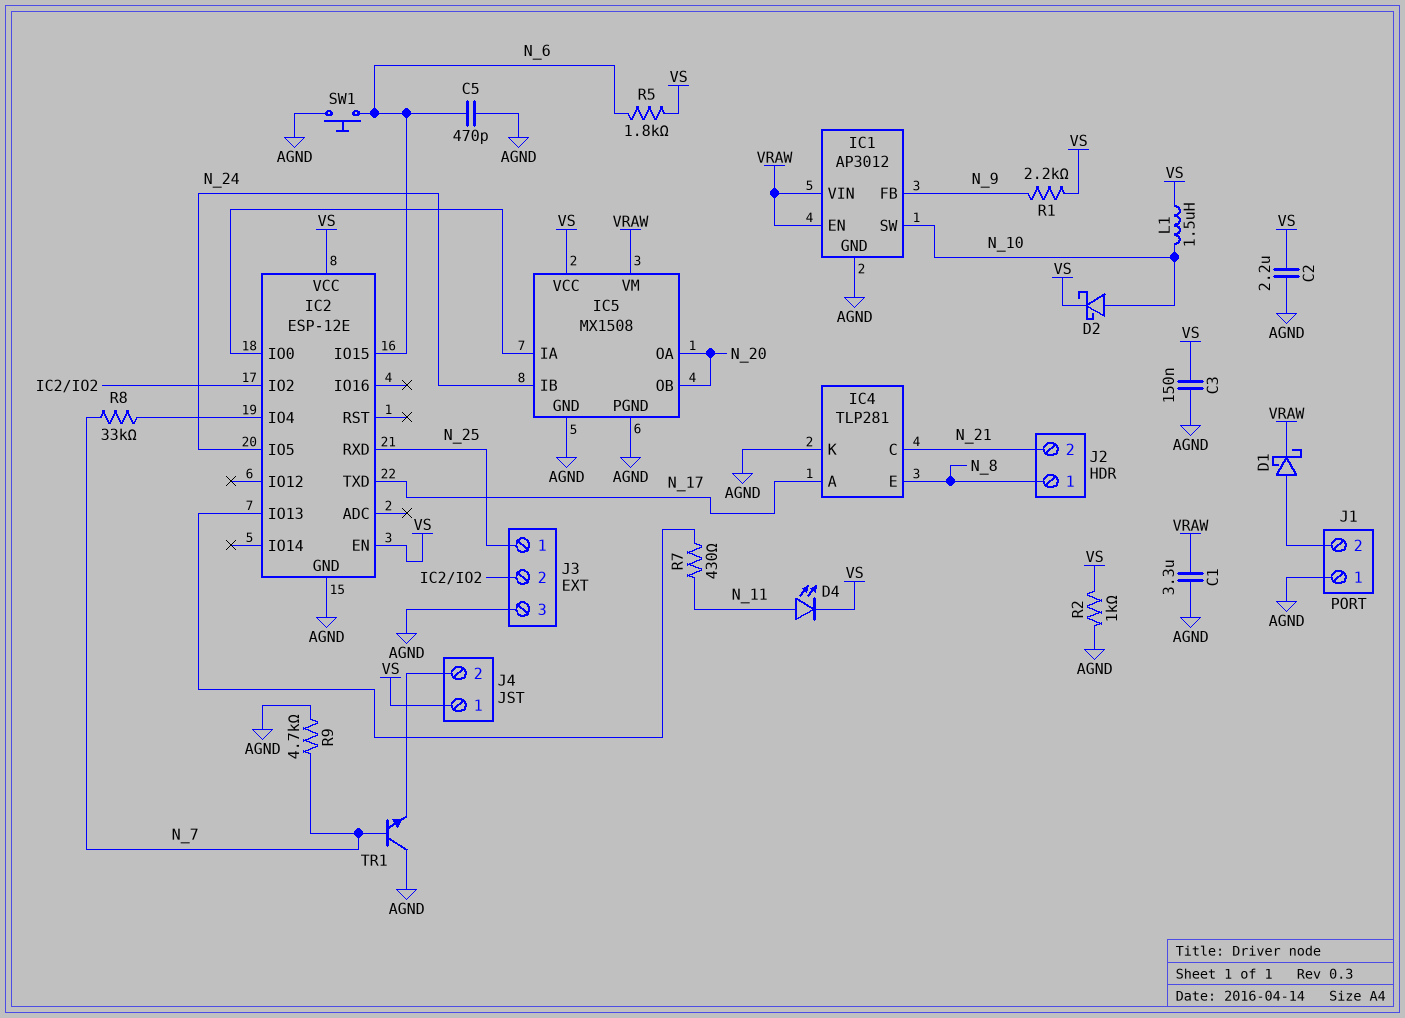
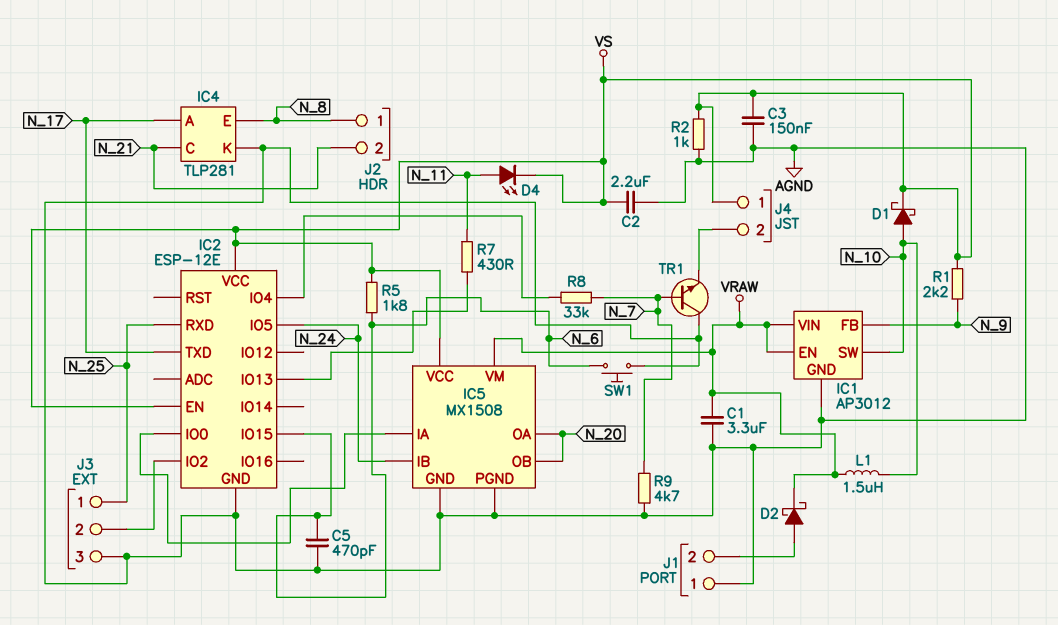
D1: schottky (A J1/2, K VRAW) -> schottky (A N_10, K VS)
D2: schottky (A N_10, K VS) -> schottky (A J1/2, K VRAW)
L1: 1.5uH (N_10, VS) -> 1.5uH (N_10, VRAW)

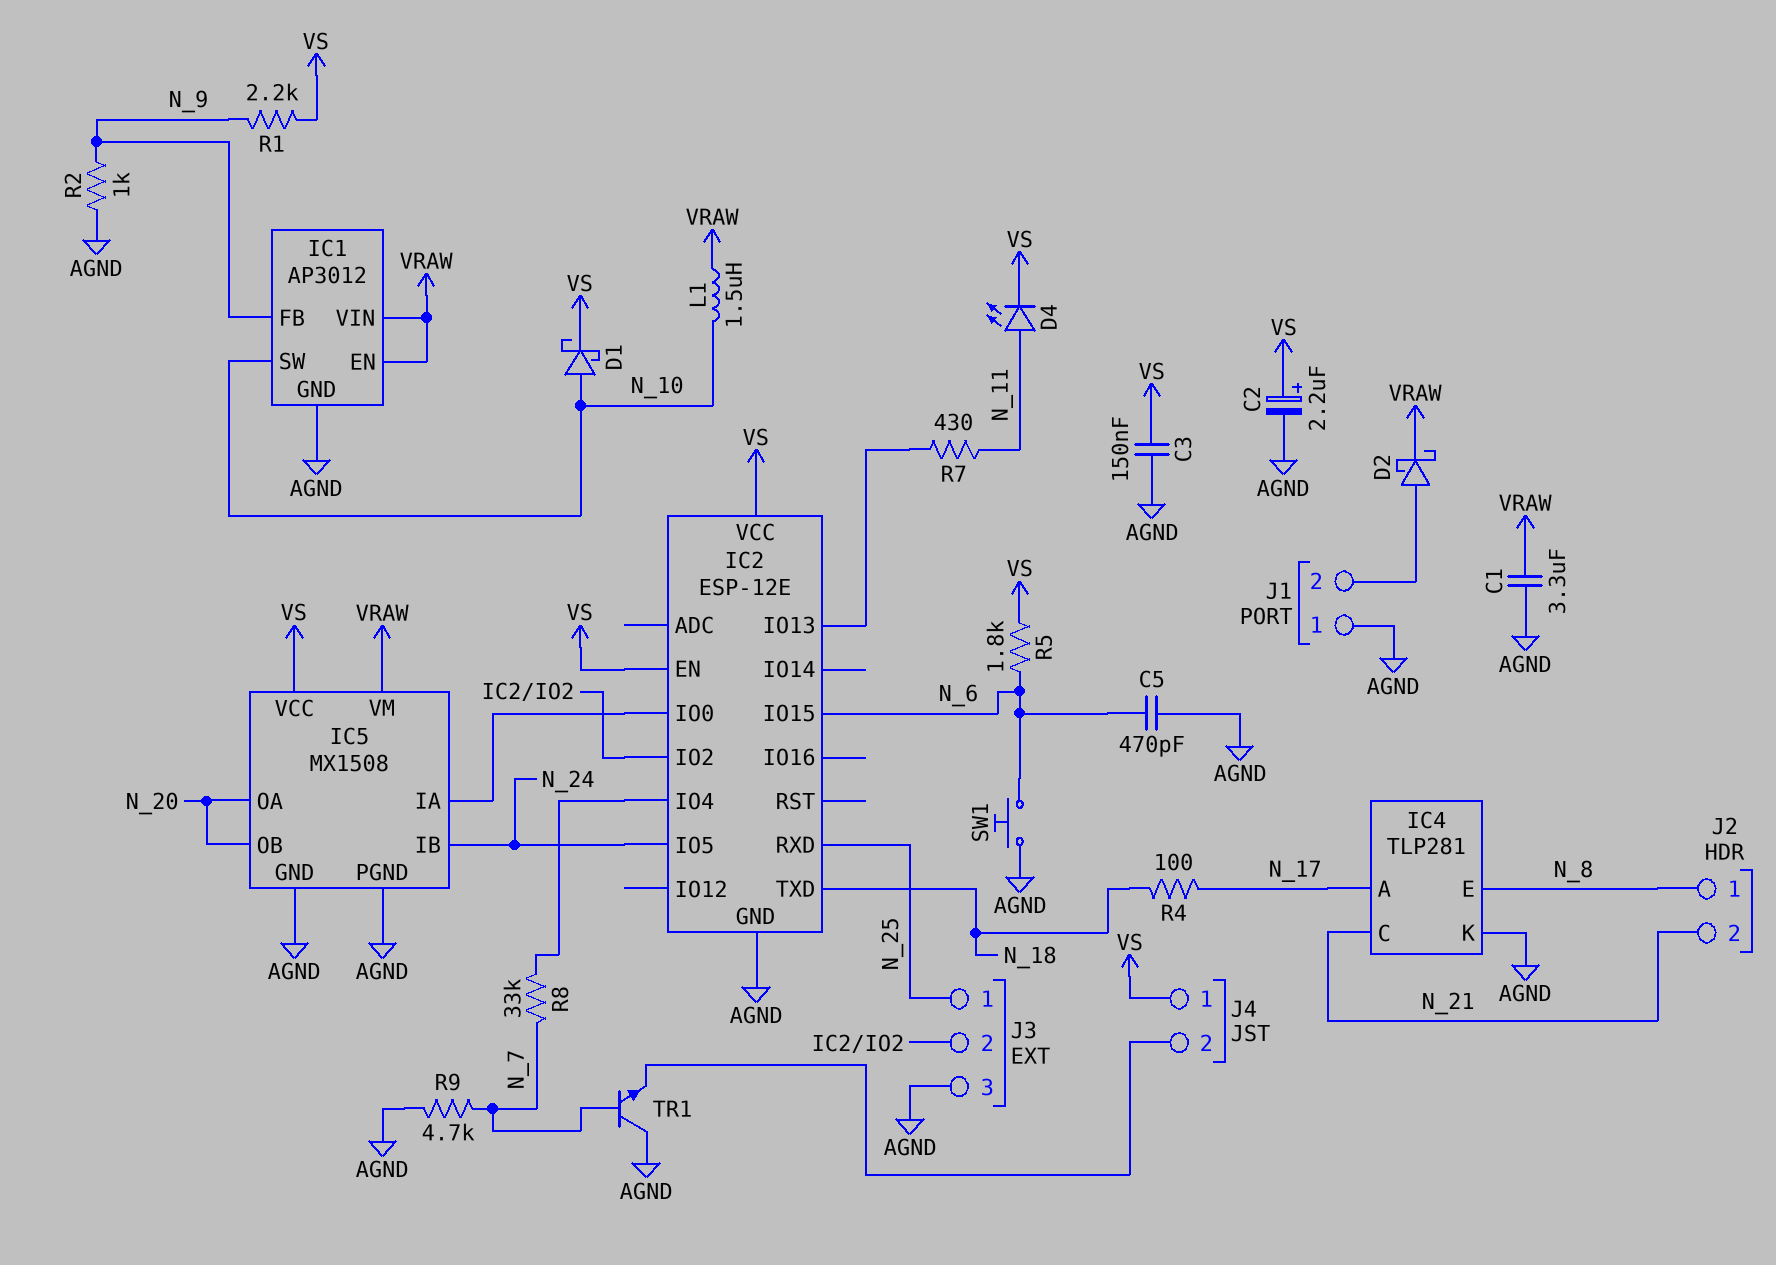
C2: 2.2uF (AGND, VS) -> 2.2uF (plus VS, minus AGND)
IC2 pin TXD: N_17 -> N_18
R2: 1k (AGND, VS) -> 1k (AGND, N_9)
R4: none -> 100 (N_17, N_18)

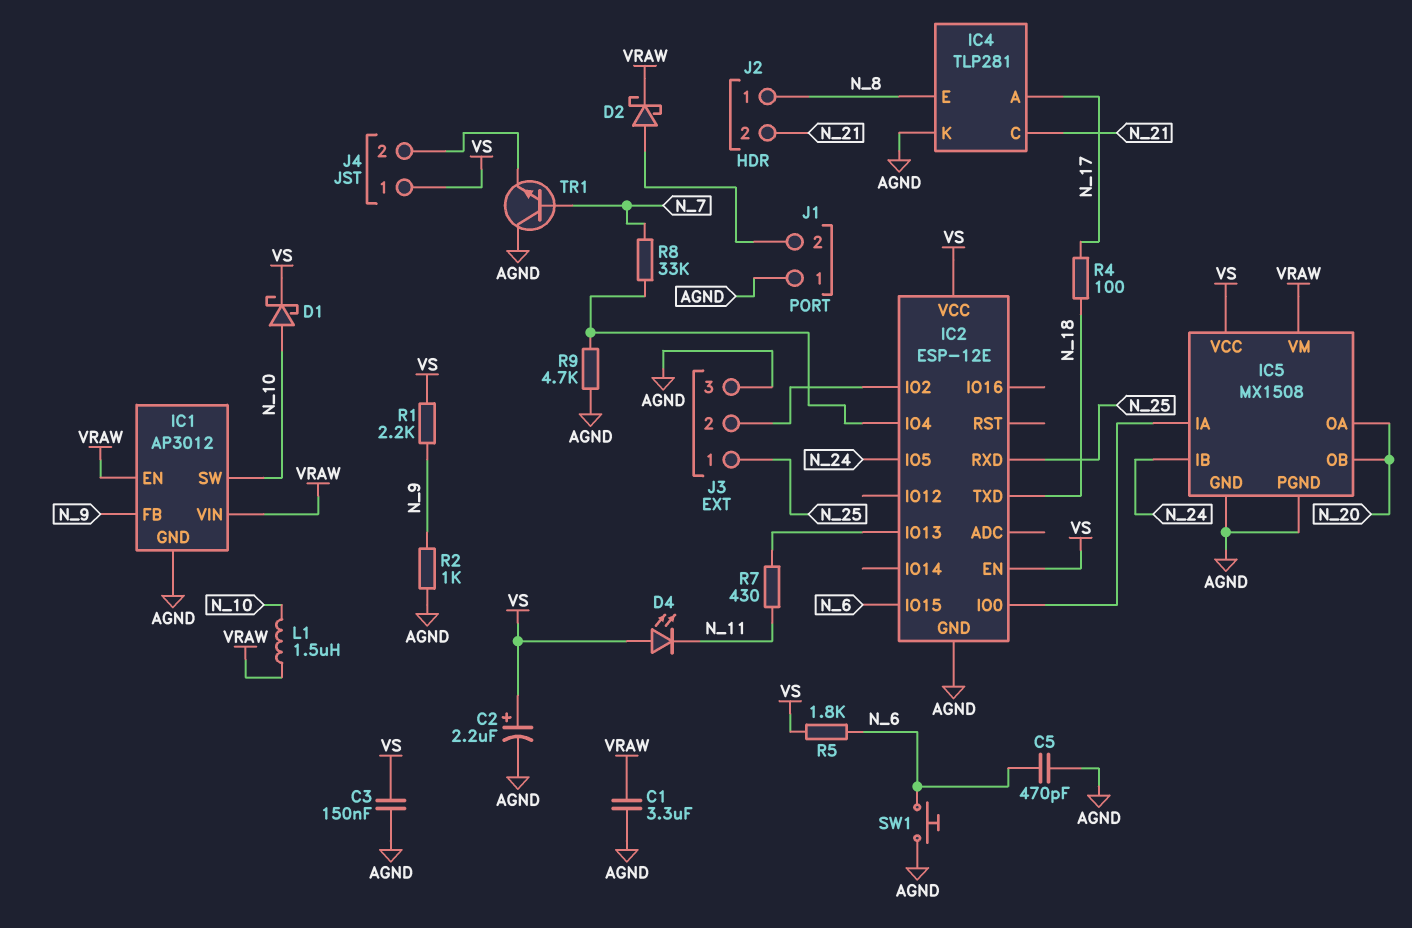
D4: LED (A N_11, K VS) -> LED (A VS, K N_11)
R9: 4.7k (AGND, N_7) -> 4.7k (AGND, IC2/IO4)

